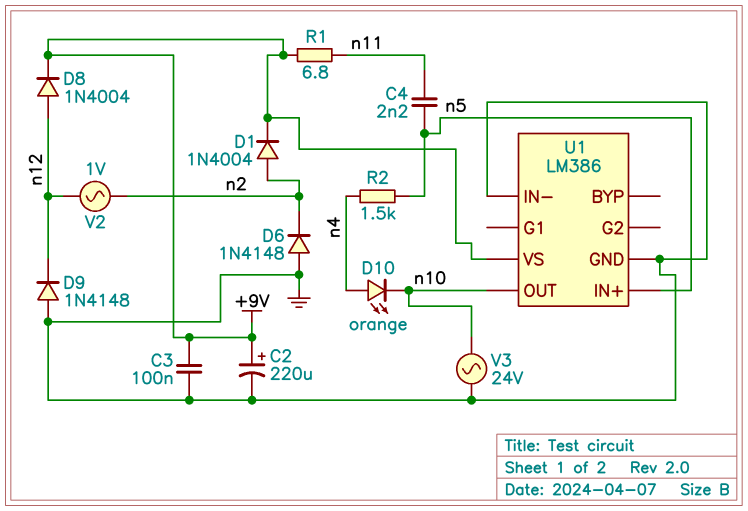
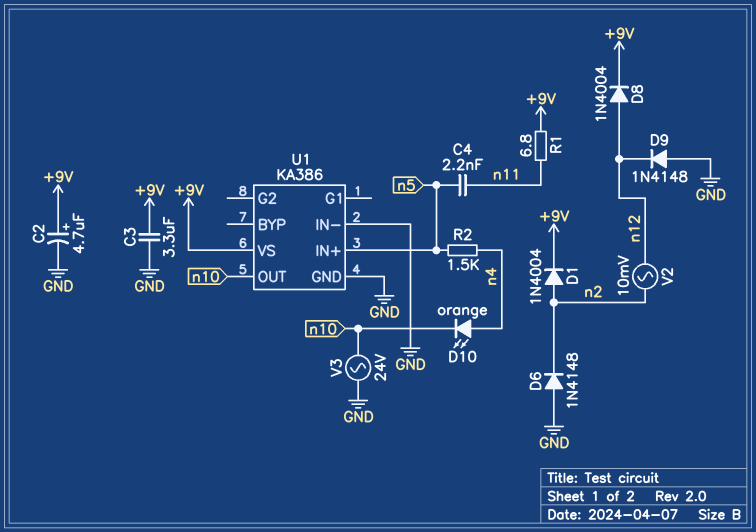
C2: 220uF (plus +9V, minus GND) -> 4.7uF (plus +9V, minus GND)
C3: 100nF (+9V, GND) -> 3.3uF (+9V, GND)
U1: LM386 -> KA386
V2: AC 1V (n2, n12) -> AC 10mV (n2, n12)

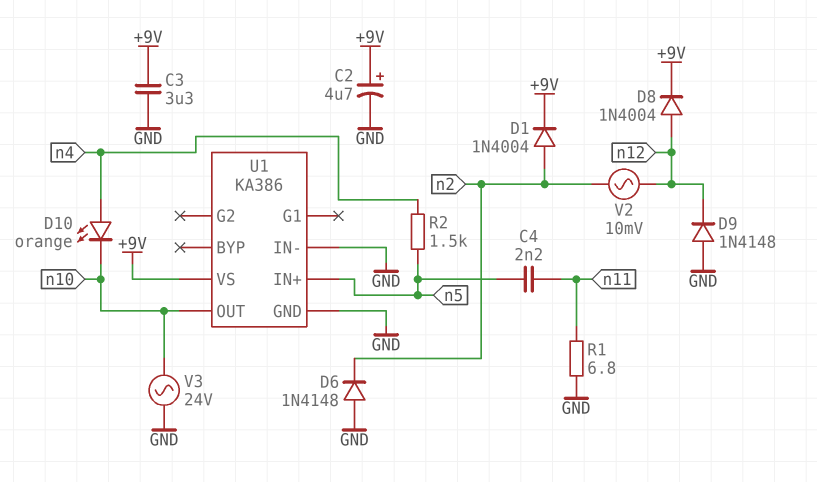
R1: 6.8 (+9V, n11) -> 6.8 (GND, n11)

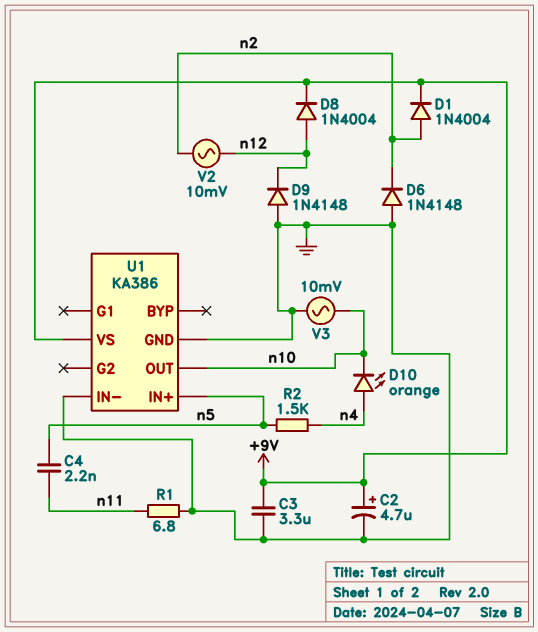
V3: AC 24V (GND, n10) -> AC 10mV (GND, n10)

